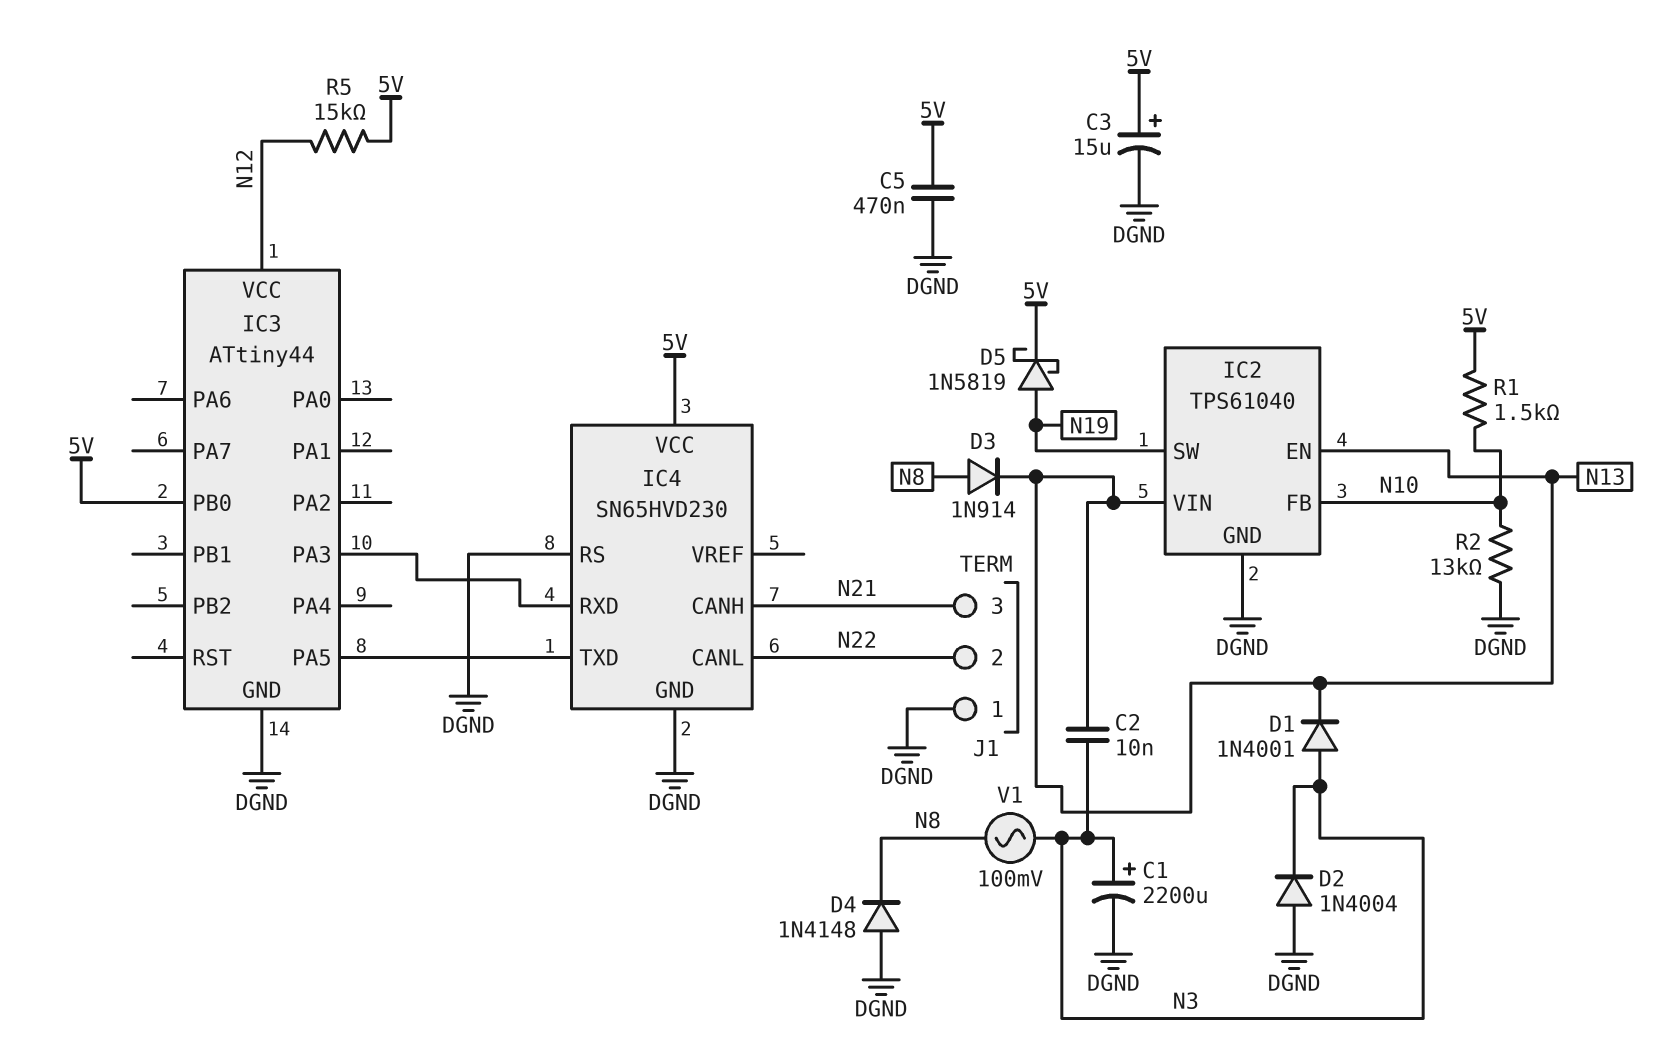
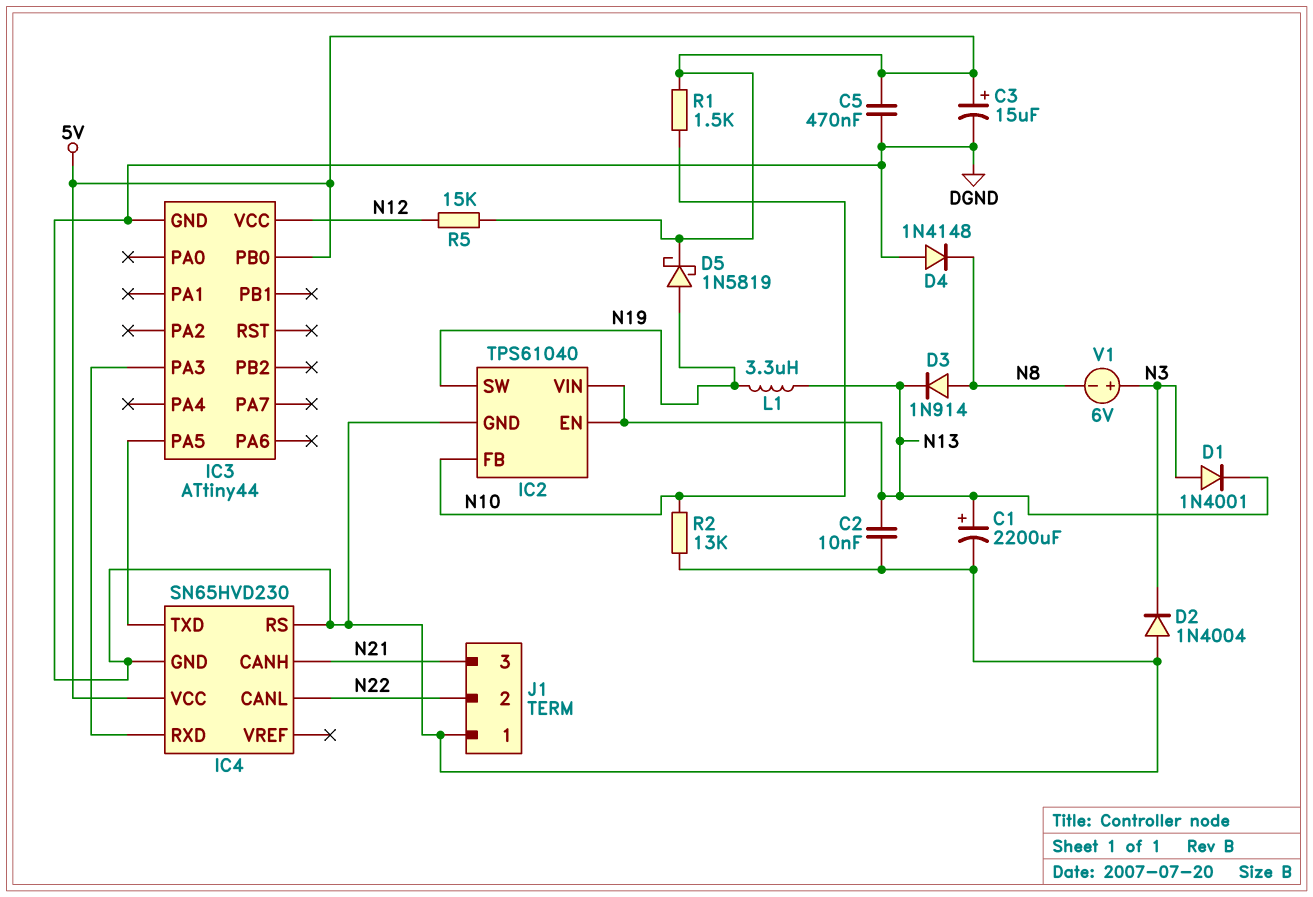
C1: 2200uF (plus N3, minus DGND) -> 2200uF (plus N13, minus DGND)
C2: 10nF (N3, N13) -> 10nF (DGND, N13)
L1: none -> 3.3uH (N13, N19)
V1: AC 100mV (N3, N8) -> 6V (plus N3, minus N8)

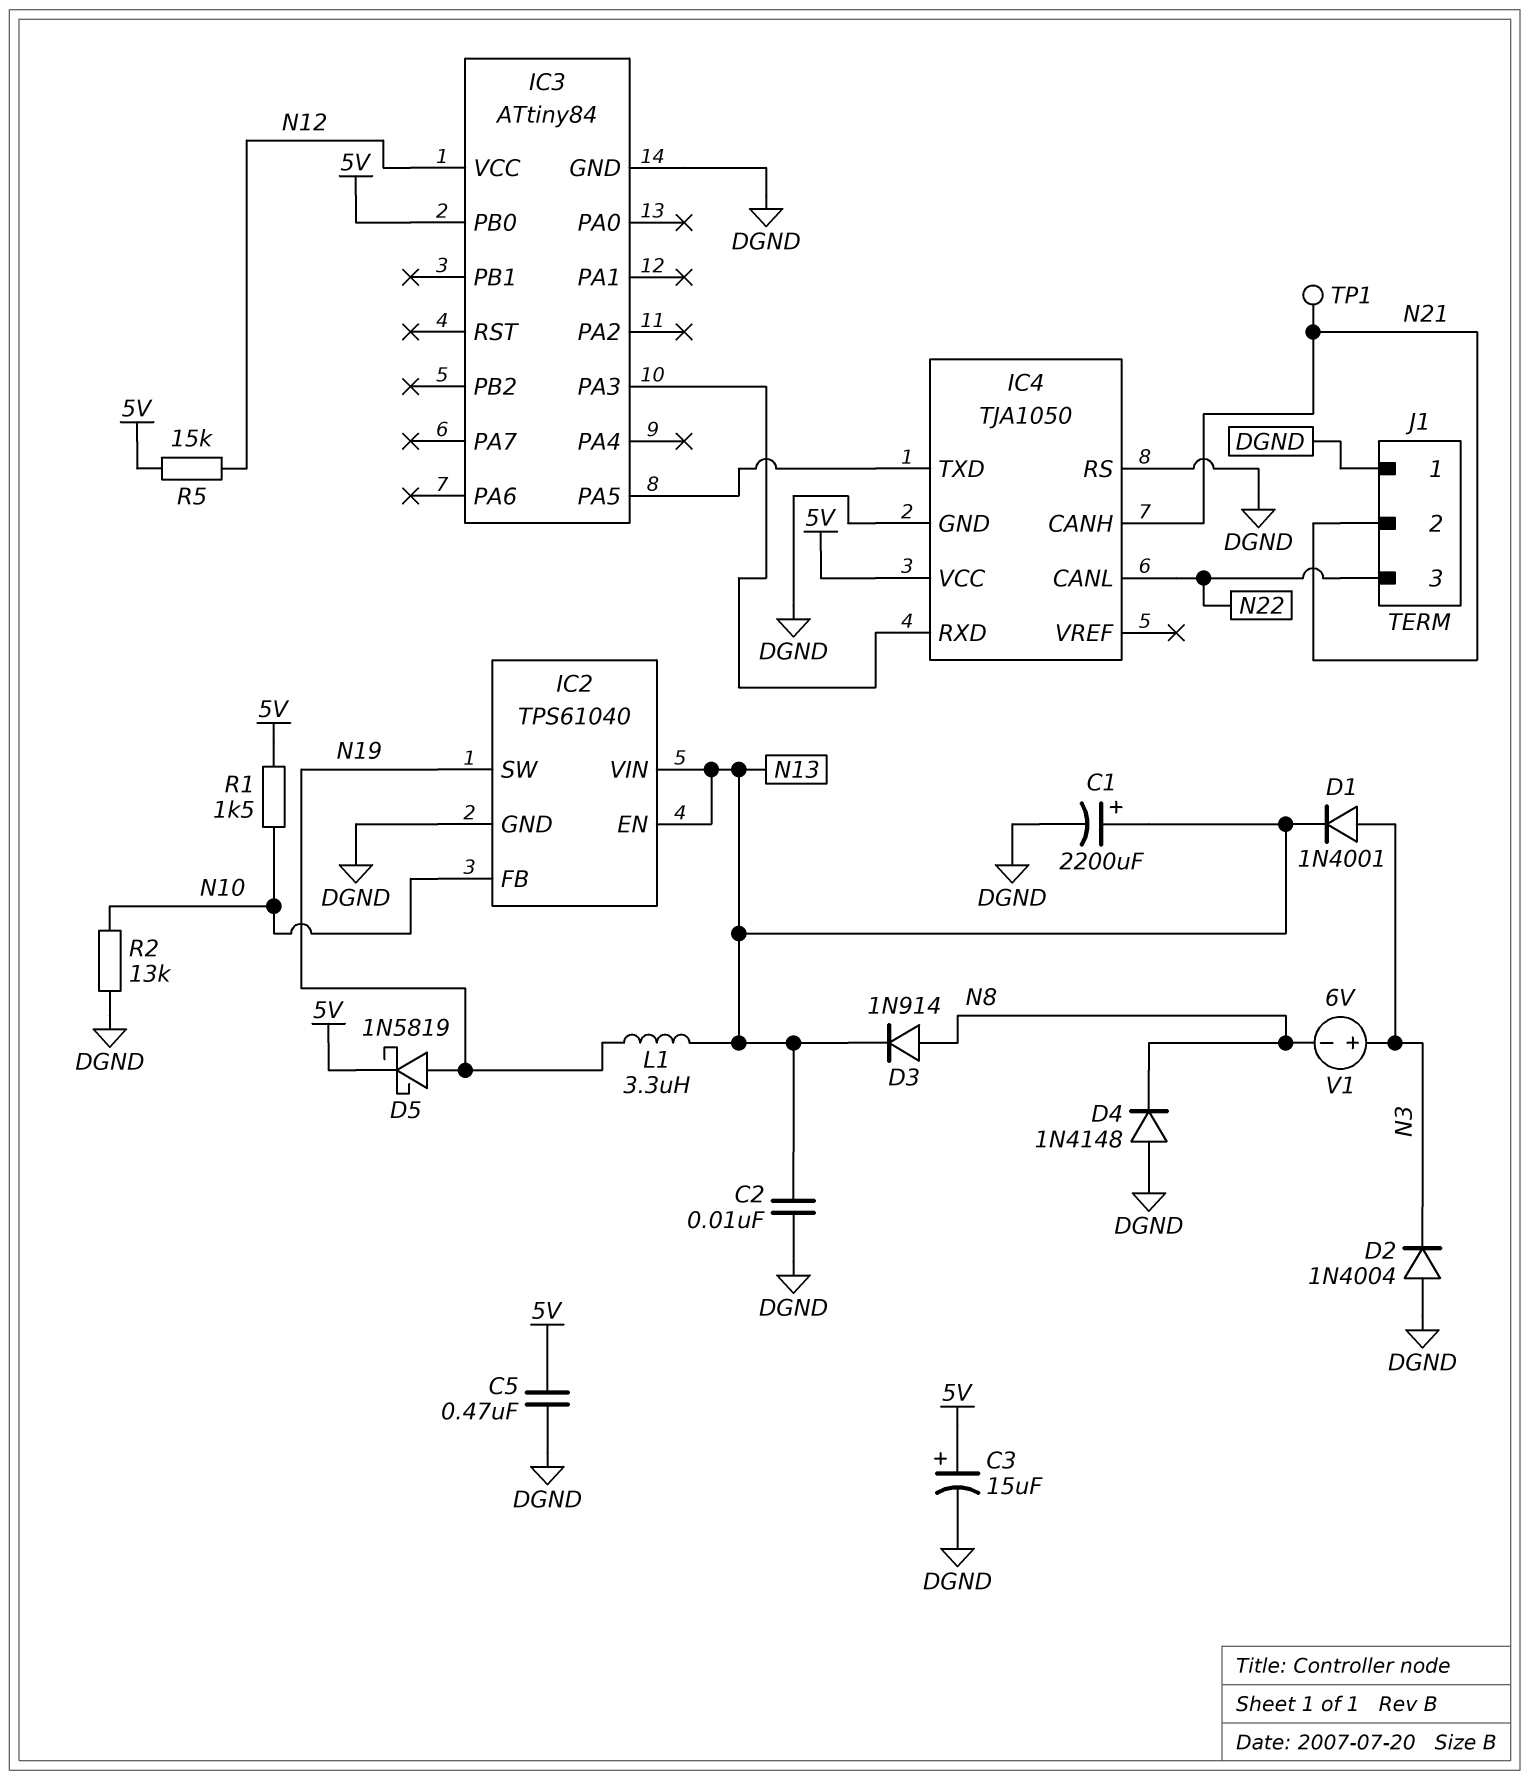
IC3: ATtiny44 -> ATtiny84
IC4: SN65HVD230 -> TJA1050
J1 pin 2: N22 -> N21
J1 pin 3: N21 -> N22
TP1: none -> test point (N21)

